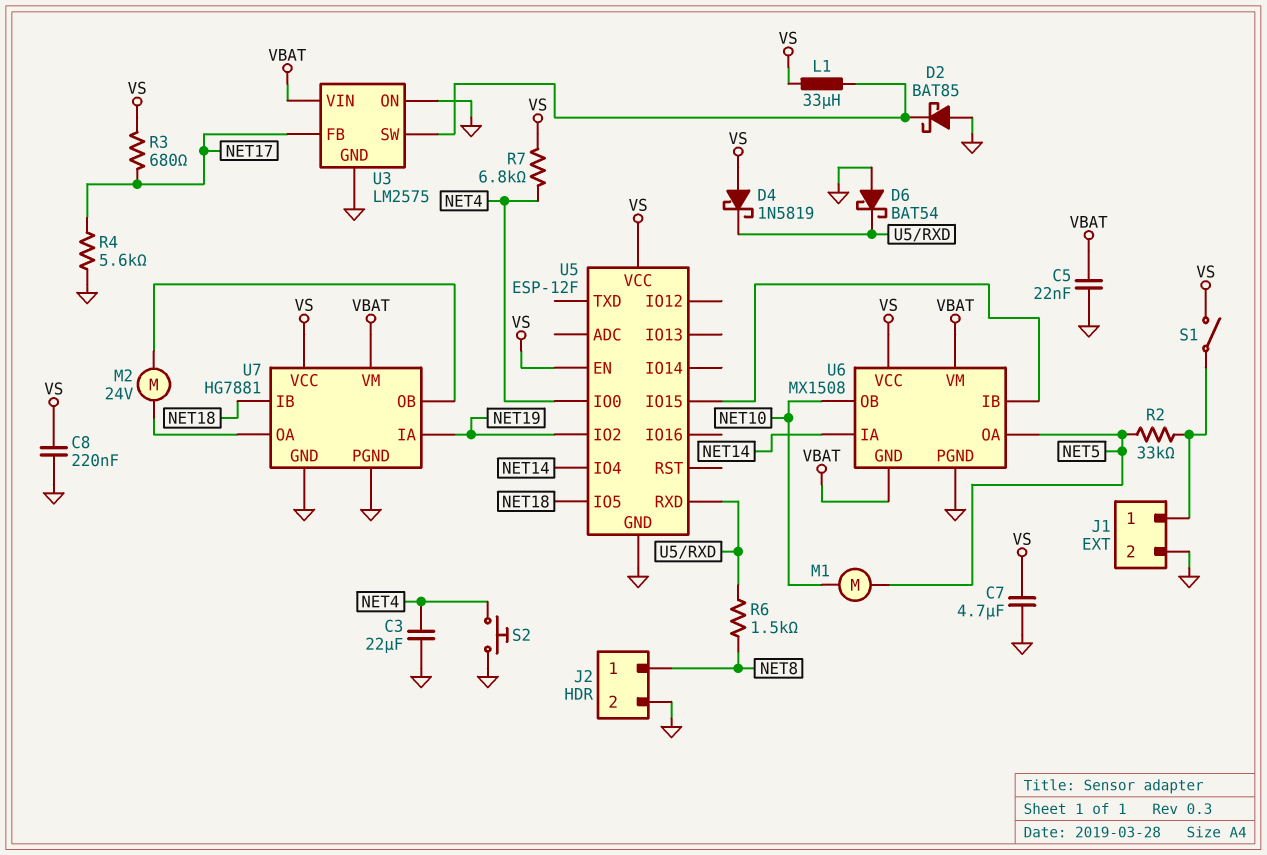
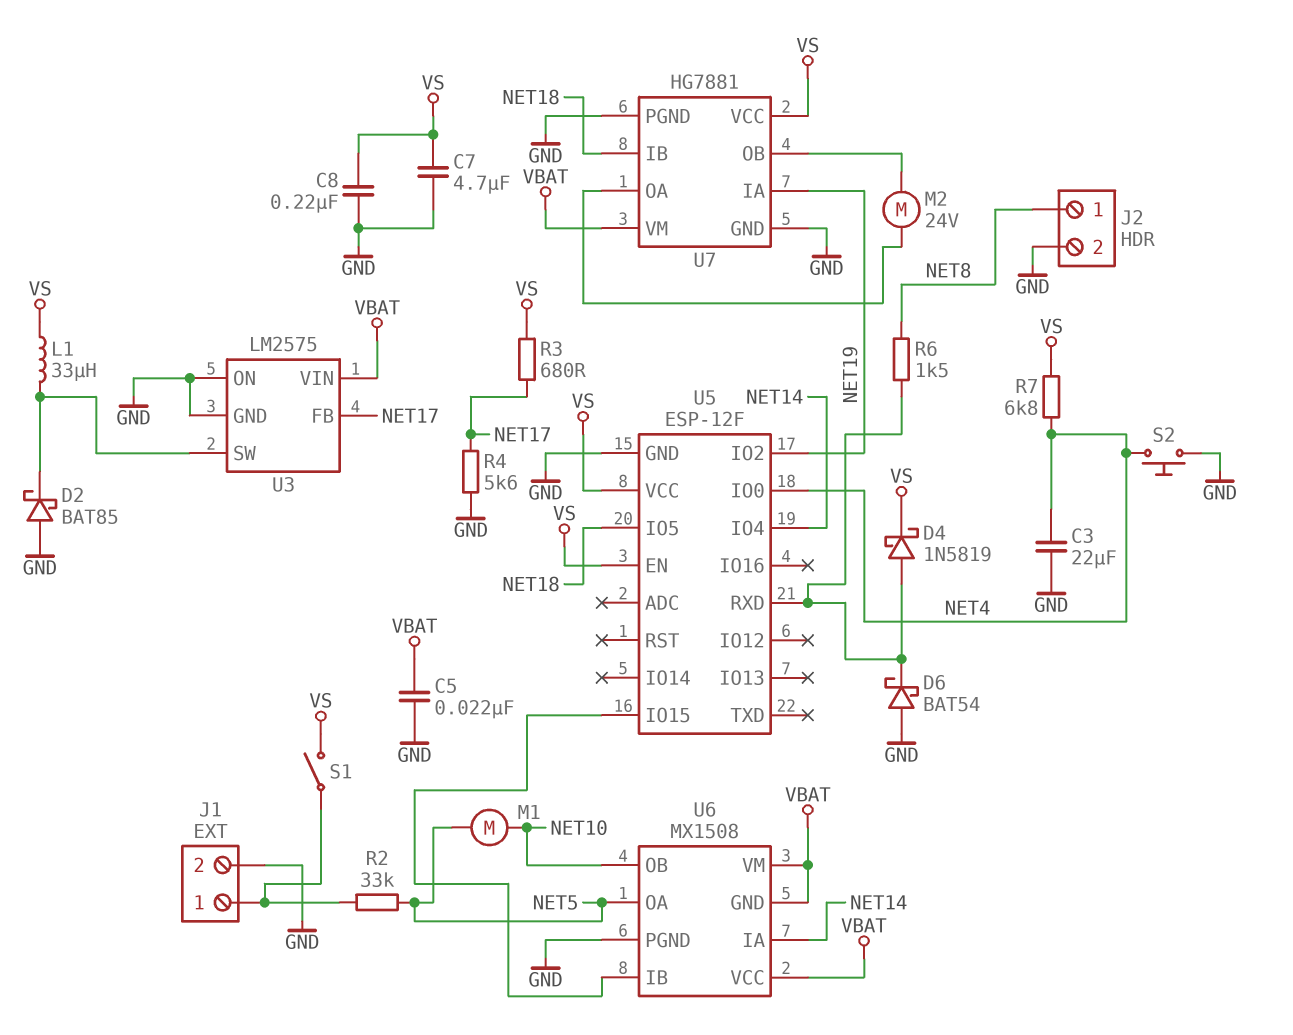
D4: schottky 1N5819 (A VS, K U5/RXD) -> schottky 1N5819 (A U5/RXD, K VS)
U6 pin VCC: VS -> VBAT

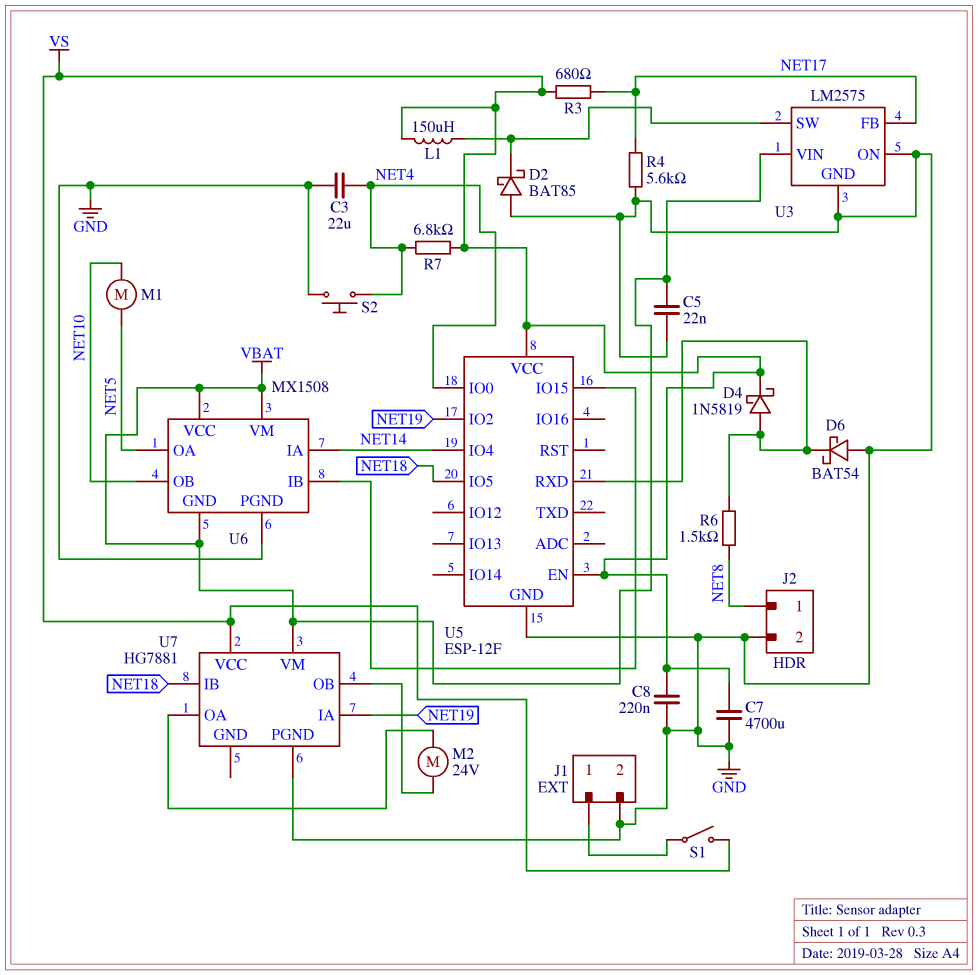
C7: 4.7uF (GND, VS) -> 4700uF (GND, VS)
L1: 33uH (U3/SW, VS) -> 150uH (U3/SW, VS)
R2: 33k (J1/1, NET5) -> none
U7 pin GND: GND -> none

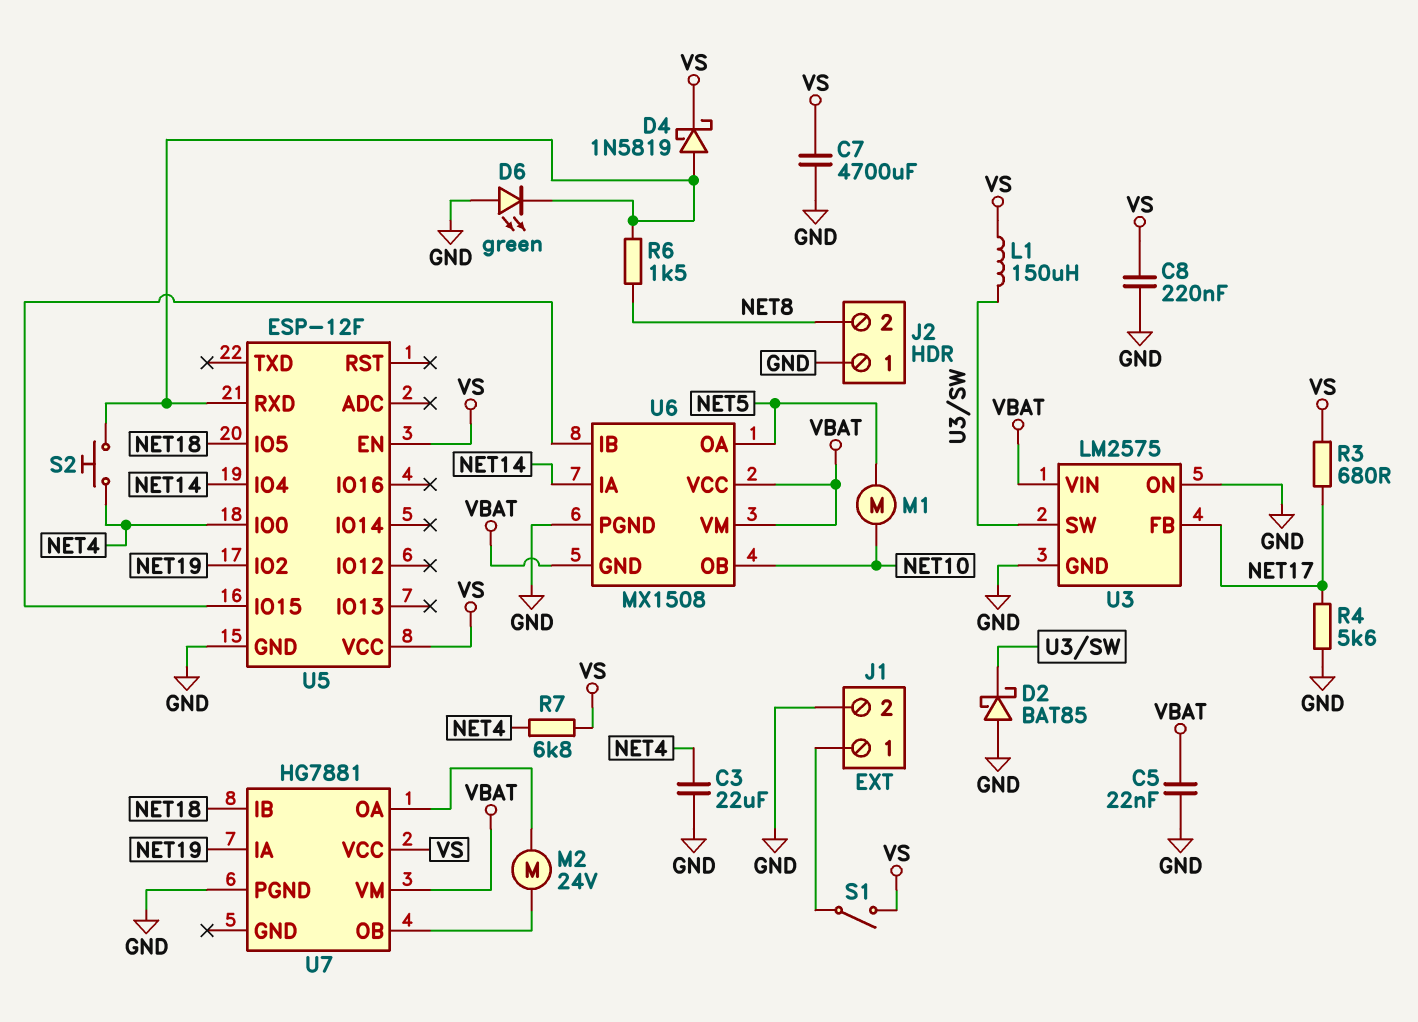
D6: schottky BAT54 (A GND, K U5/RXD) -> LED green (A GND, K U5/RXD)
J2 pin 1: NET8 -> GND
J2 pin 2: GND -> NET8
S2: button (GND, NET4) -> button (NET4, U5/RXD)

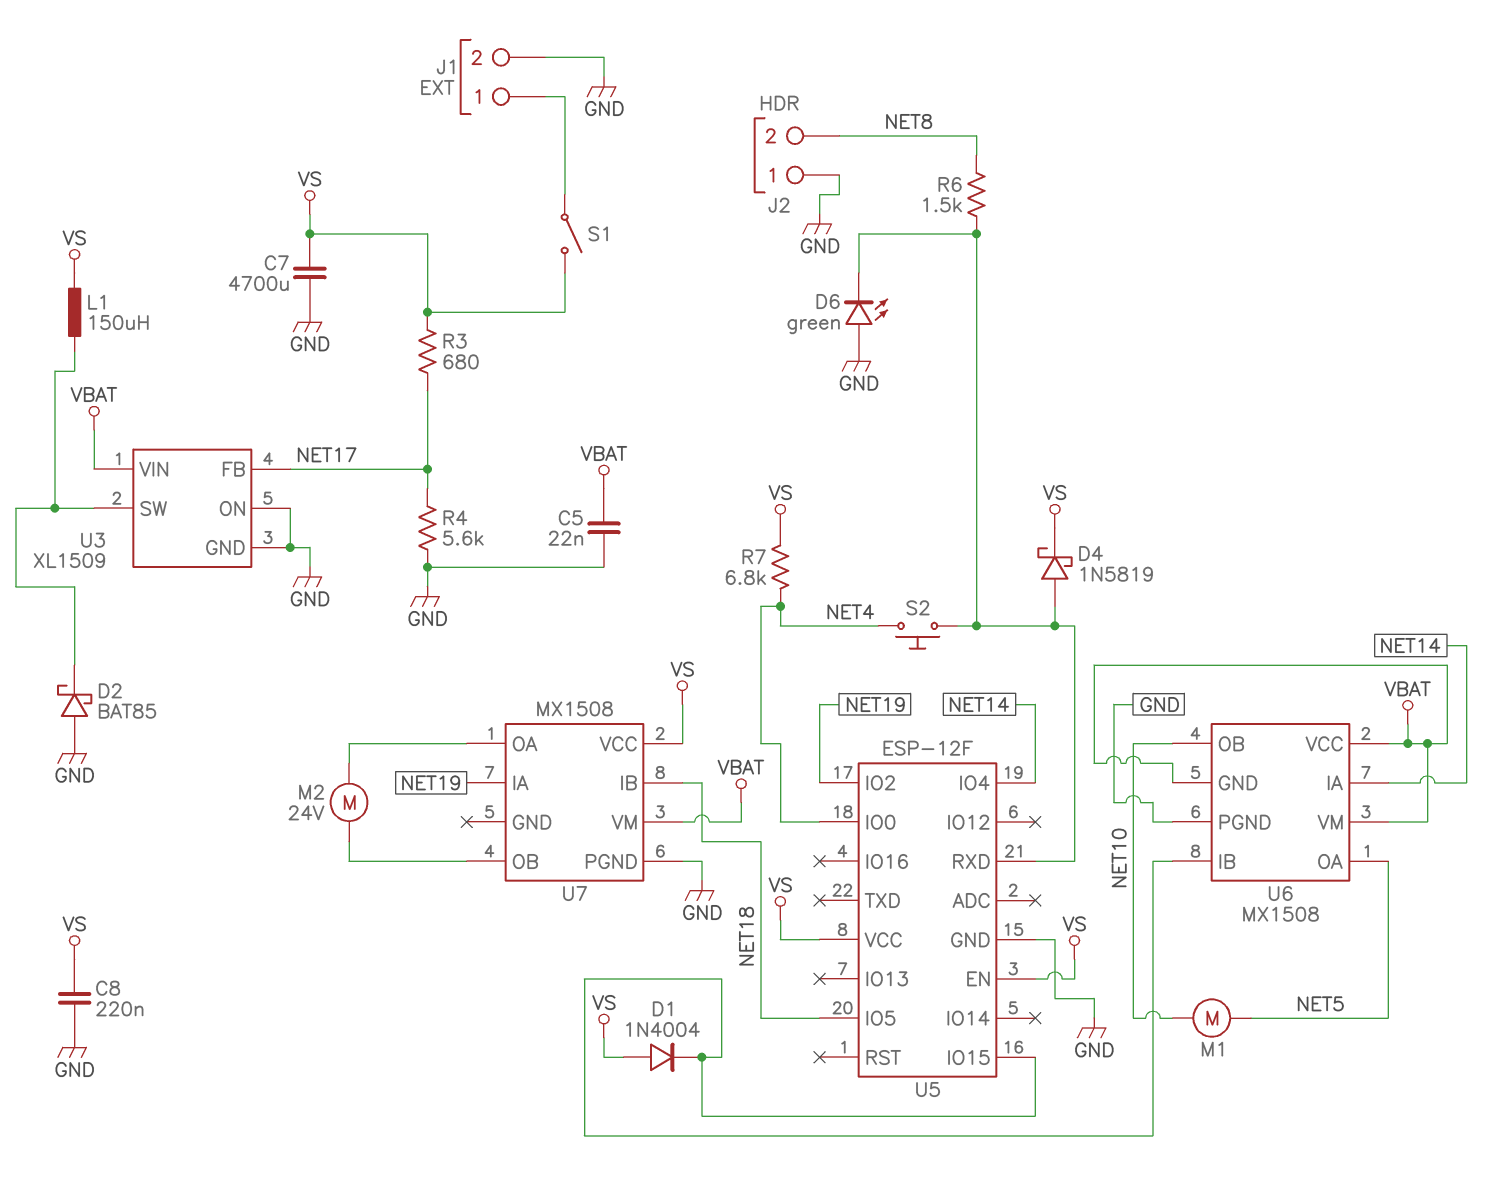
C3: 22uF (GND, NET4) -> none
D1: none -> diode 1N4004 (A VS, K U5/IO15)
U3: LM2575 -> XL1509
U7: HG7881 -> MX1508

